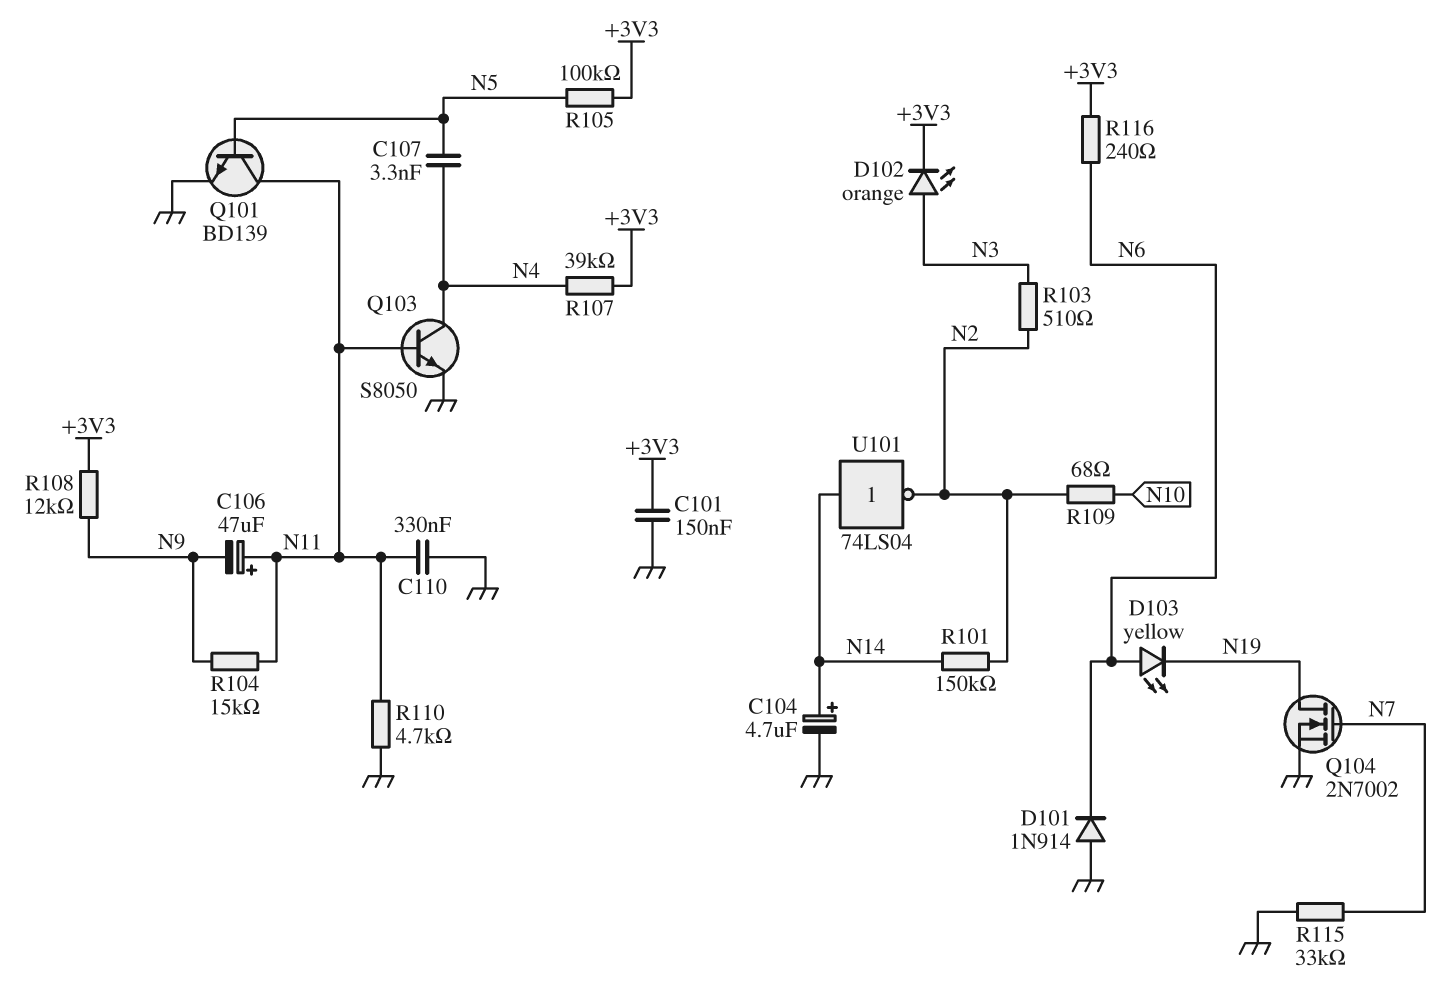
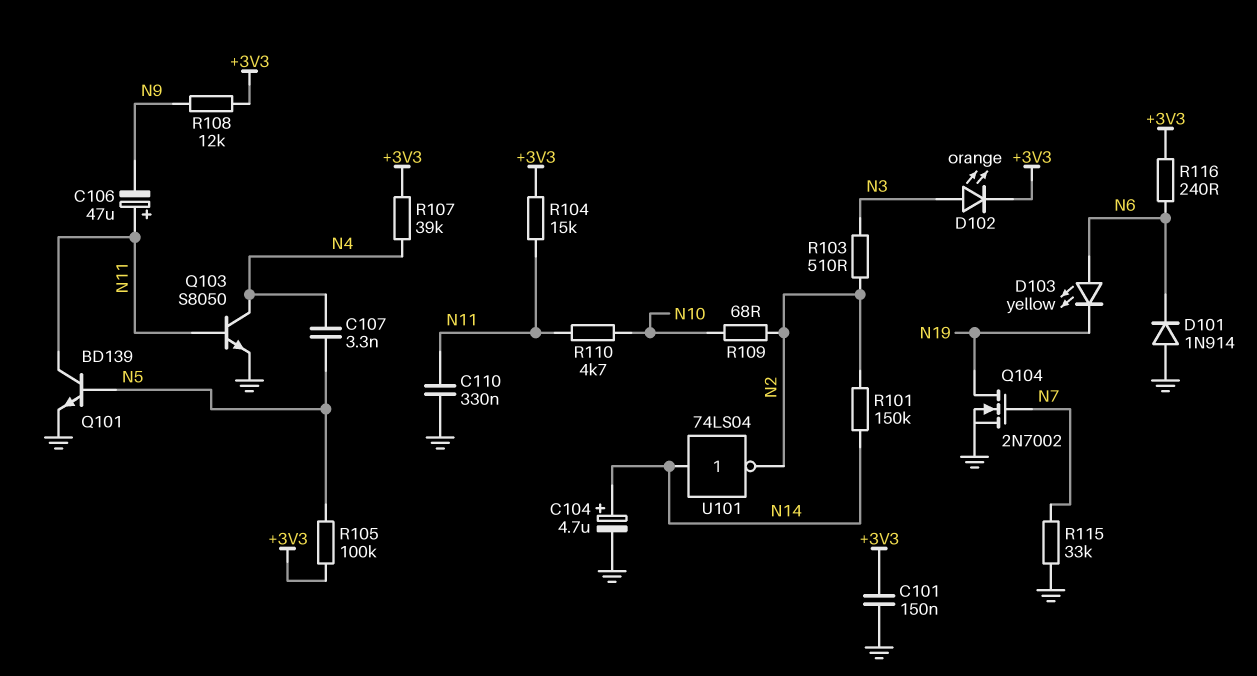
R104: 15k (N9, N11) -> 15k (+3V3, N11)
R110: 4.7k (GND, N11) -> 4.7k (N10, N11)

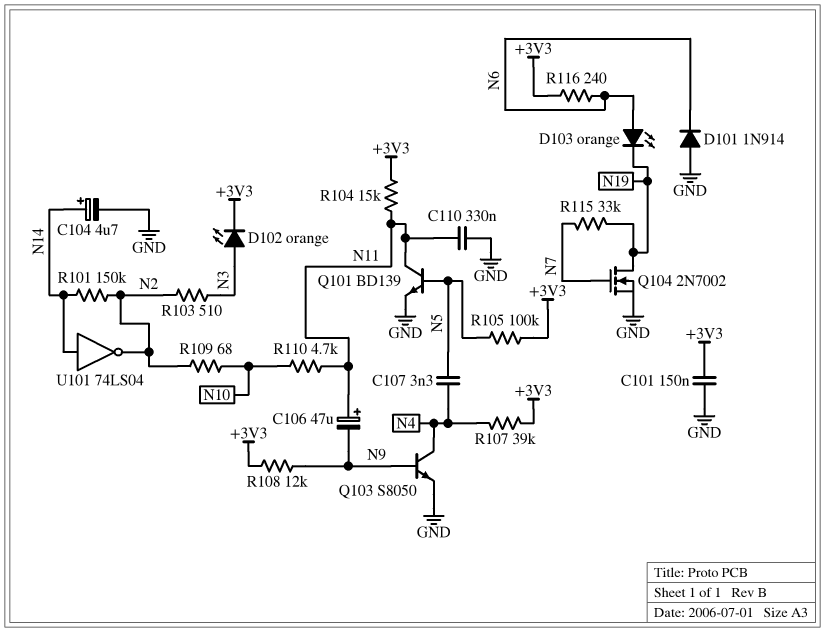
D103: LED yellow (A N6, K N19) -> LED orange (A N6, K N19)
Q103: NPN S8050 (B N11, C N4, E GND) -> NPN S8050 (B N9, C N4, E GND)
R115: 33k (GND, N7) -> 33k (N7, N19)

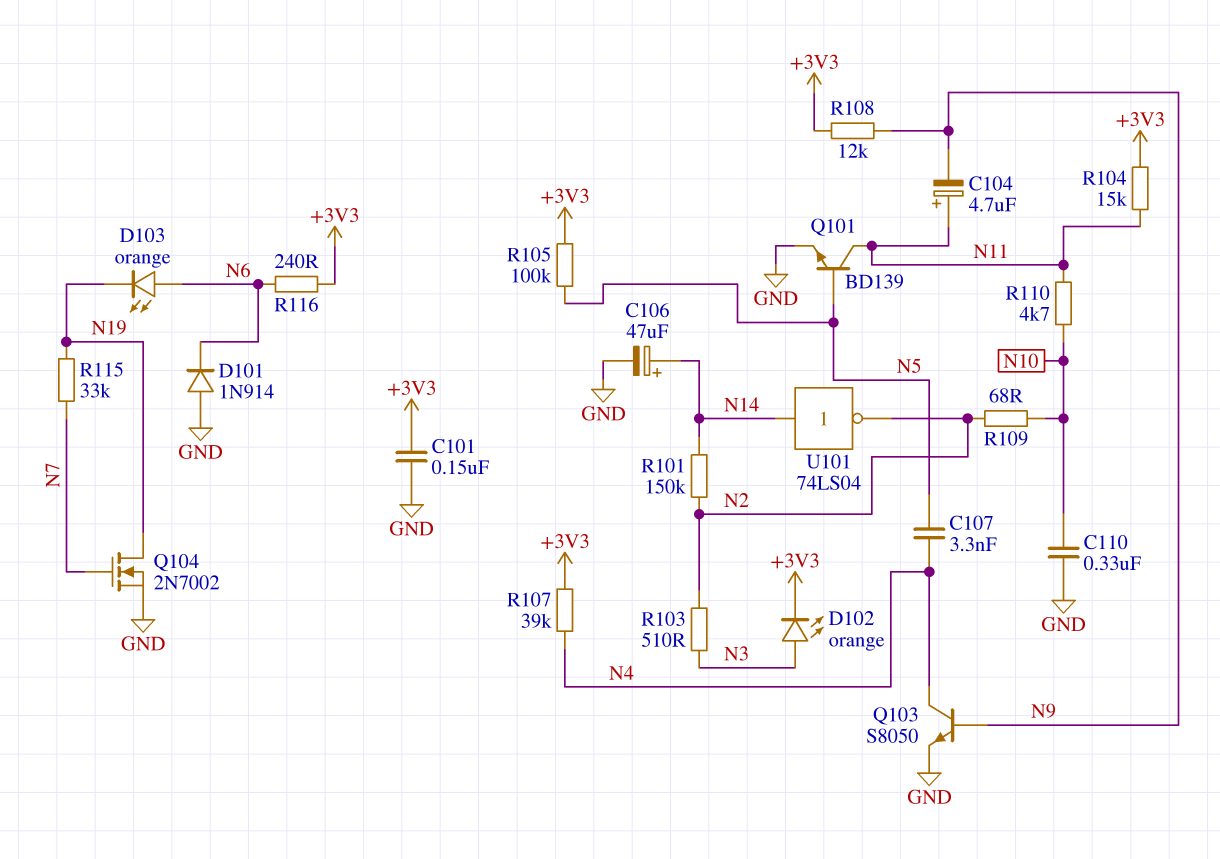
C104: 4.7uF (plus N14, minus GND) -> 4.7uF (plus N11, minus N9)
C106: 47uF (plus N11, minus N9) -> 47uF (plus N14, minus GND)
C110: 330nF (GND, N11) -> 330nF (GND, N10)

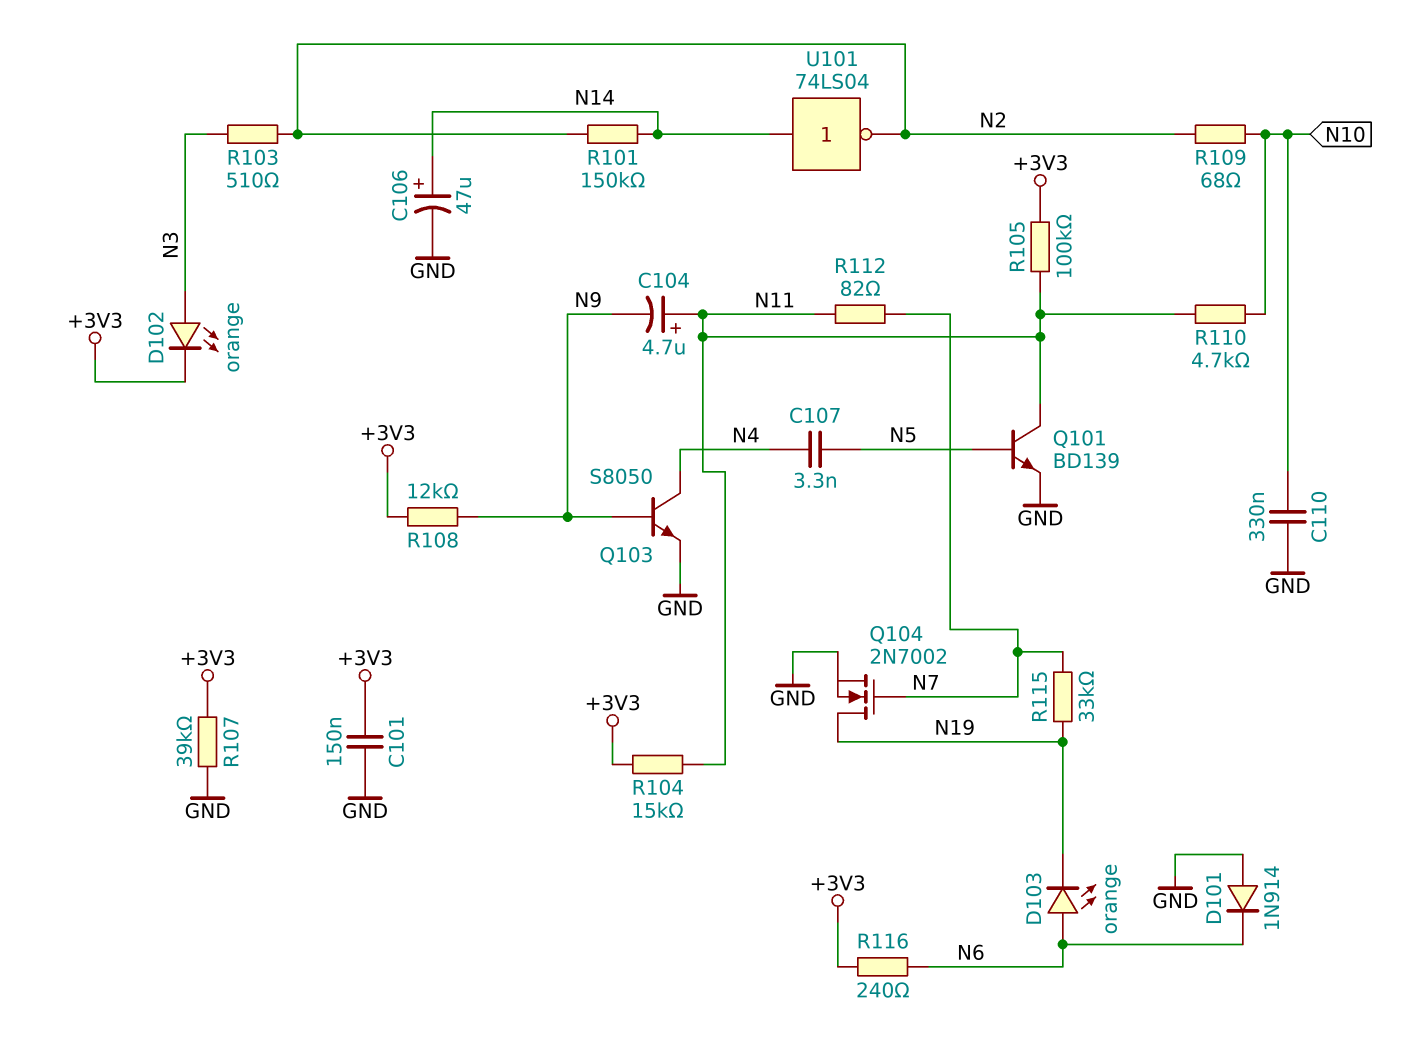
R105: 100k (+3V3, N5) -> 100k (+3V3, N11)
R107: 39k (+3V3, N4) -> 39k (+3V3, GND)
R112: none -> 82 (N7, N11)

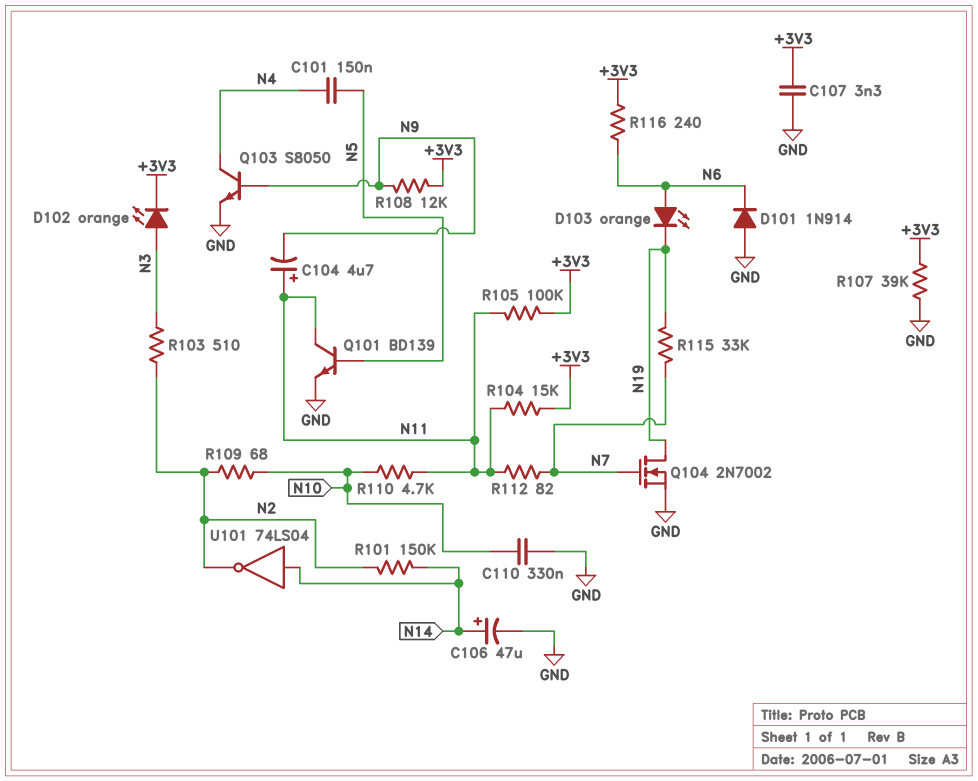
C101: 150nF (+3V3, GND) -> 150nF (N4, N5)
C107: 3.3nF (N4, N5) -> 3.3nF (+3V3, GND)

